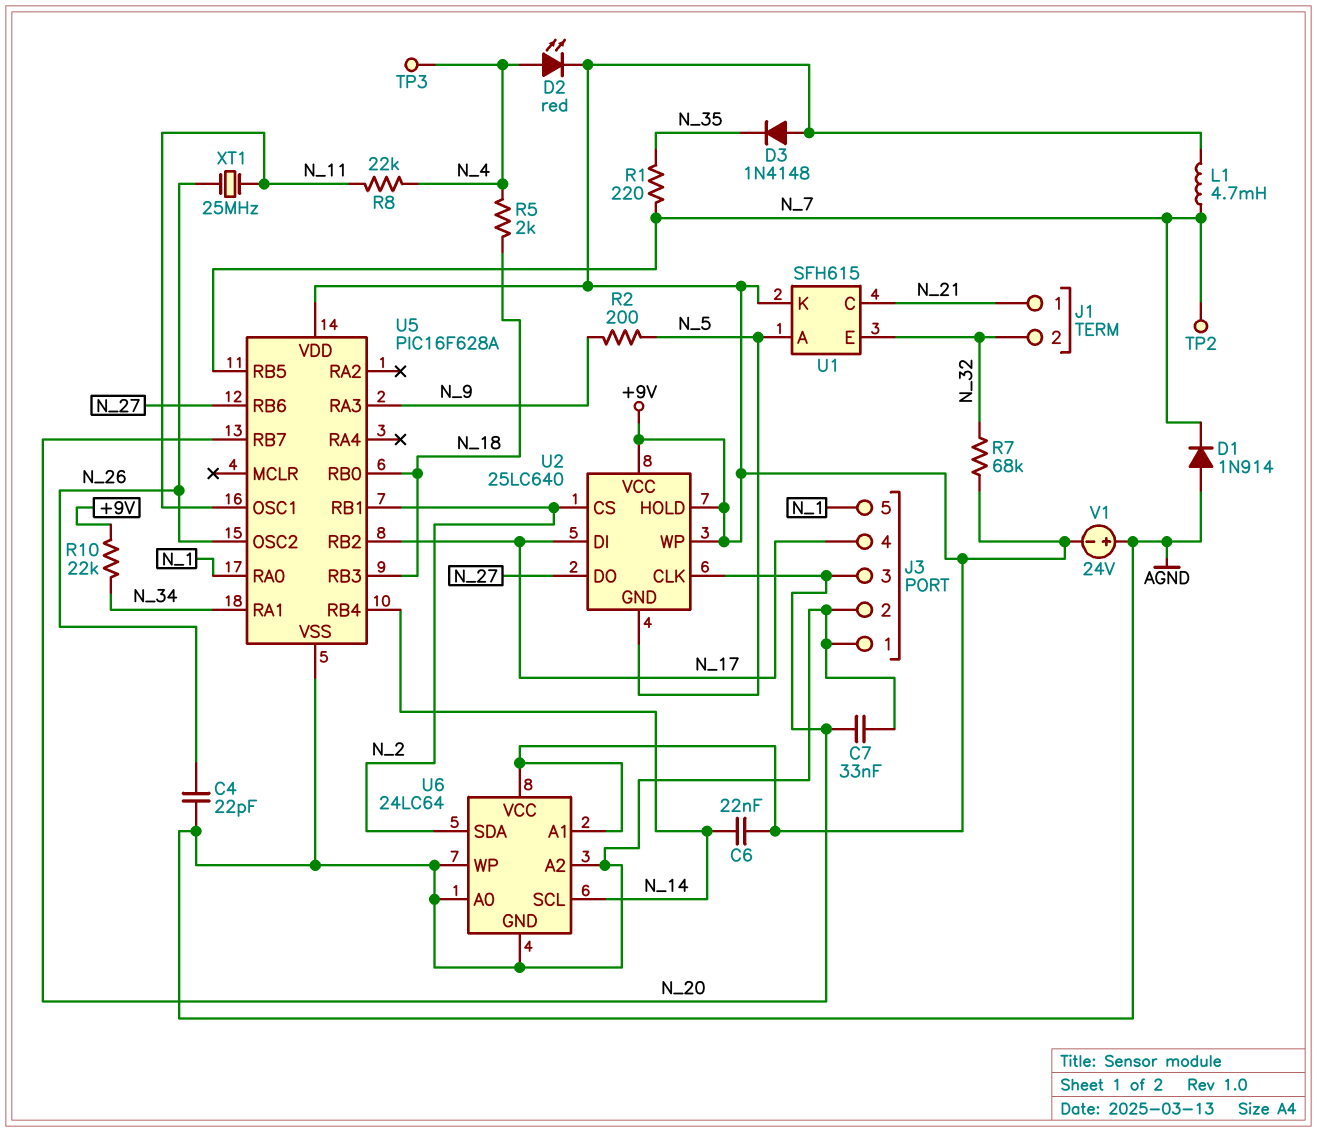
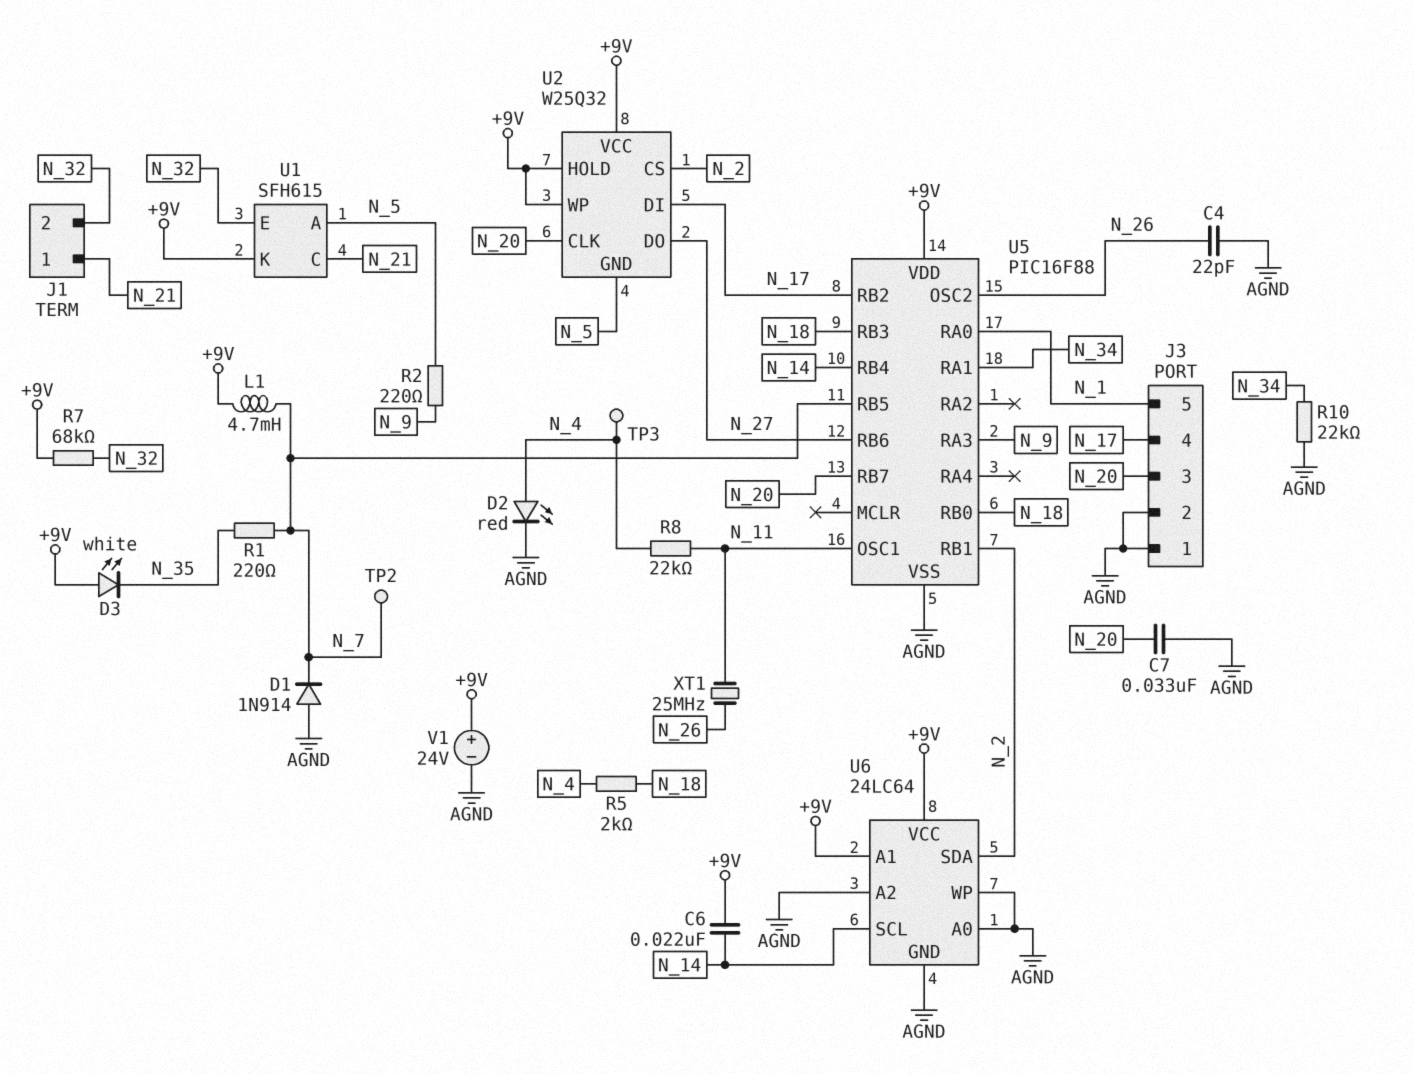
D2: LED red (A N_4, K +9V) -> LED red (A N_4, K AGND)
D3: diode 1N4148 (A +9V, K N_35) -> LED white (A +9V, K N_35)
R2: 200 (N_5, N_9) -> 220 (N_5, N_9)
R10: 22k (+9V, N_34) -> 22k (AGND, N_34)
U2: 25LC640 -> W25Q32
U5: PIC16F628A -> PIC16F88
V1: 24V (plus AGND, minus +9V) -> 24V (plus +9V, minus AGND)

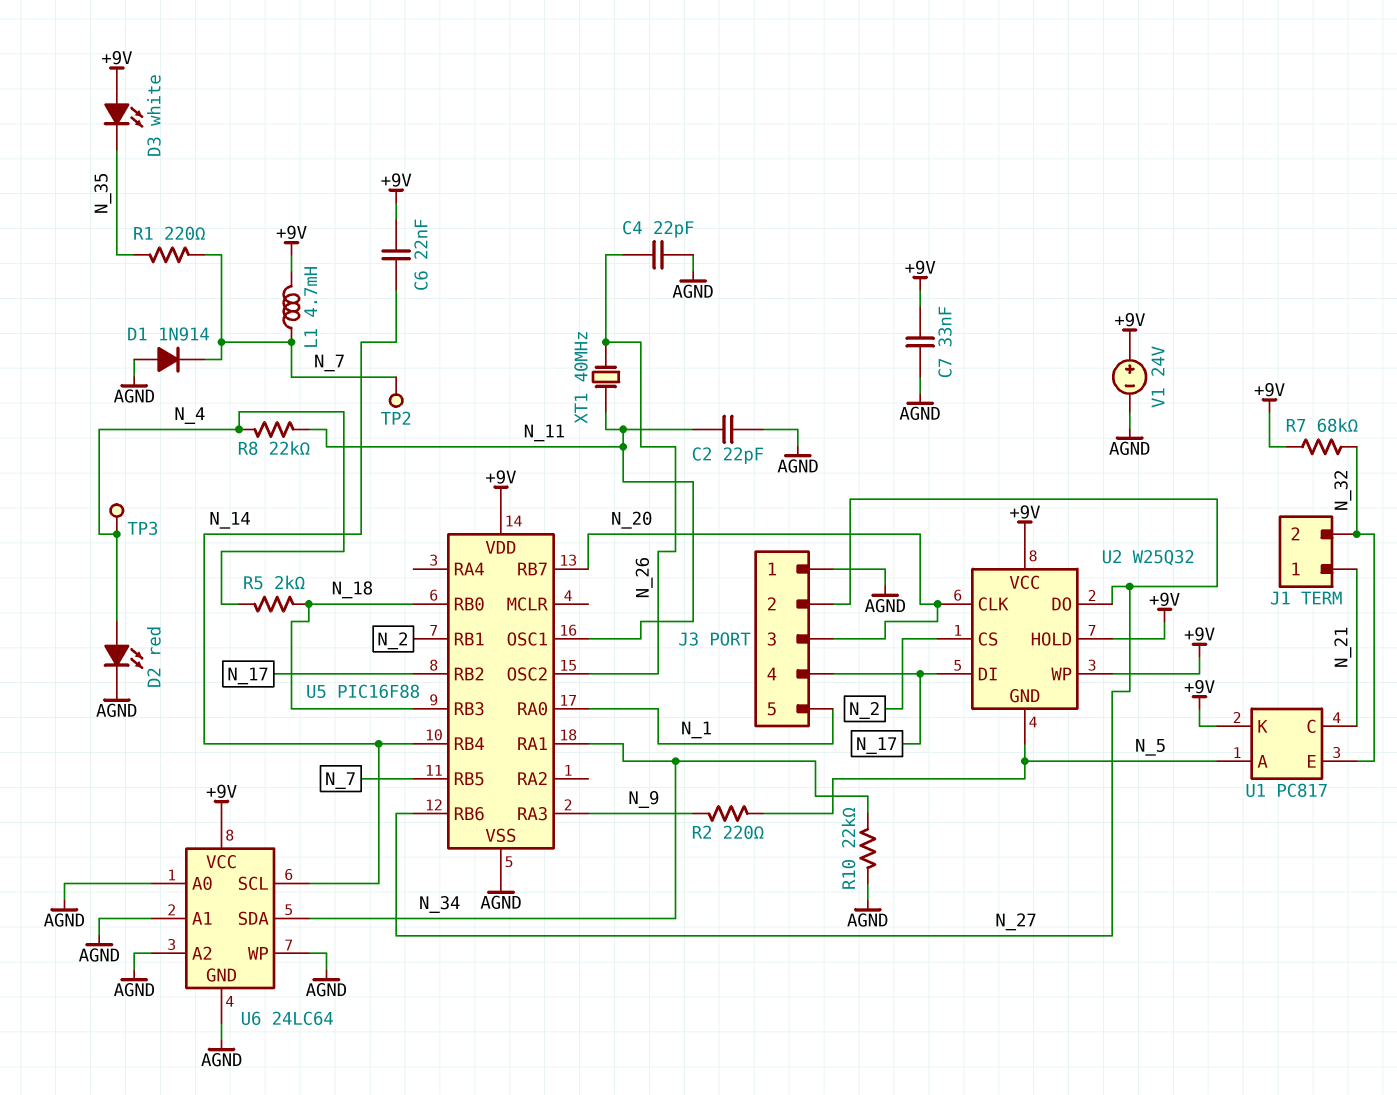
C2: none -> 22pF (AGND, N_11)
C7: 33nF (AGND, N_20) -> 33nF (+9V, AGND)
J3 pin 2: AGND -> N_27
U1: SFH615 -> PC817
U6 pin A1: +9V -> AGND
U6 pin SDA: N_2 -> N_34
XT1: 25MHz (N_11, N_26) -> 40MHz (N_11, N_26)

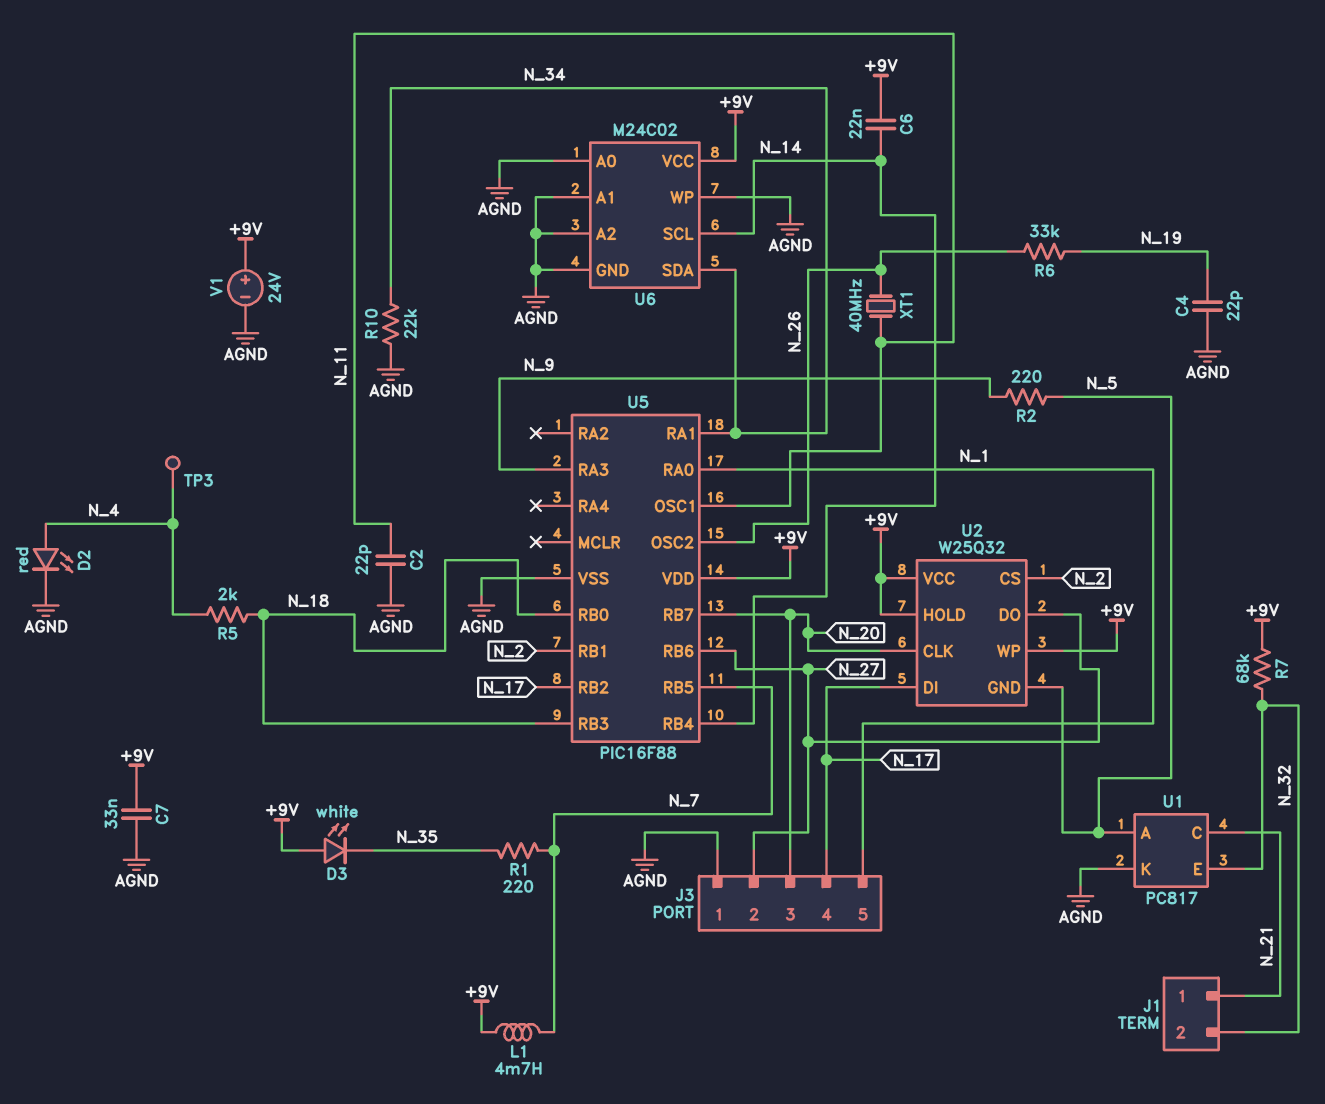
C4: 22pF (AGND, N_26) -> 22pF (AGND, N_19)
D1: diode 1N914 (A AGND, K N_7) -> none
R6: none -> 33k (N_19, N_26)
R8: 22k (N_4, N_11) -> none
TP2: test point (N_7) -> none
U1 pin K: +9V -> AGND
U6: 24LC64 -> M24C02

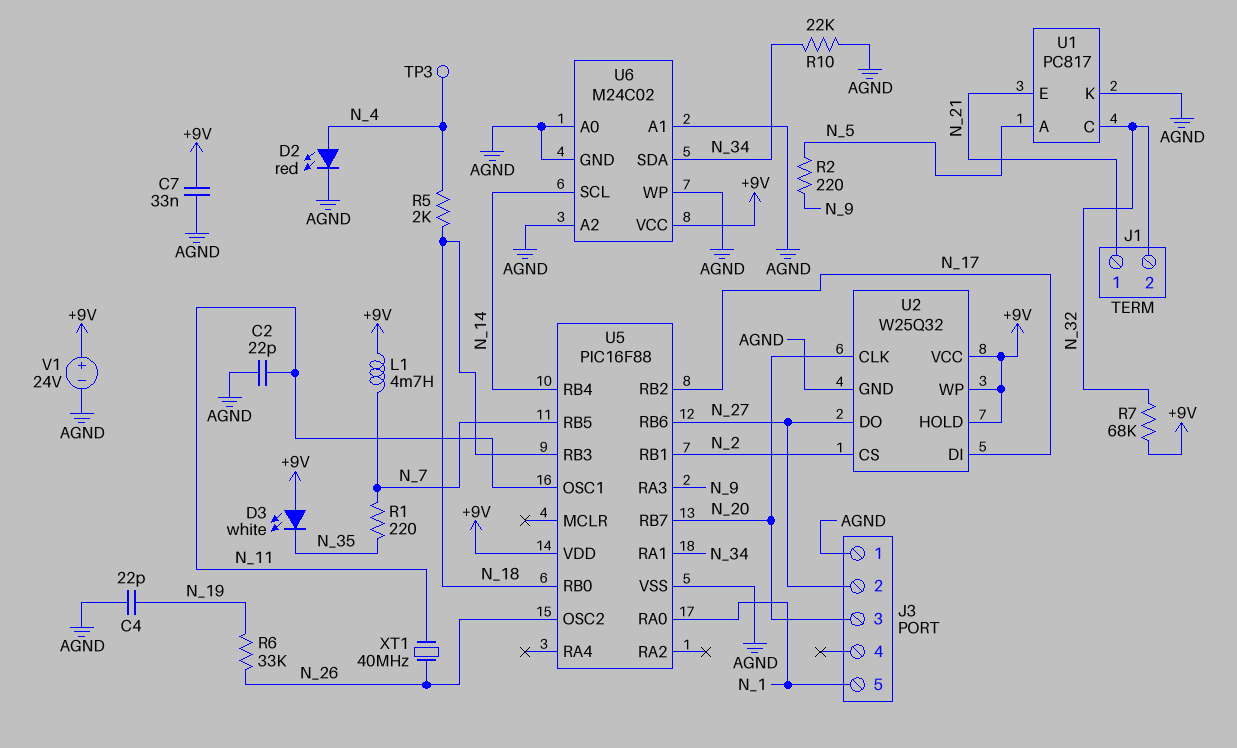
C6: 22nF (+9V, N_14) -> none
J3 pin 4: N_17 -> none
U1 pin C: N_21 -> N_32
U1 pin E: N_32 -> N_21
U2 pin GND: N_5 -> AGND

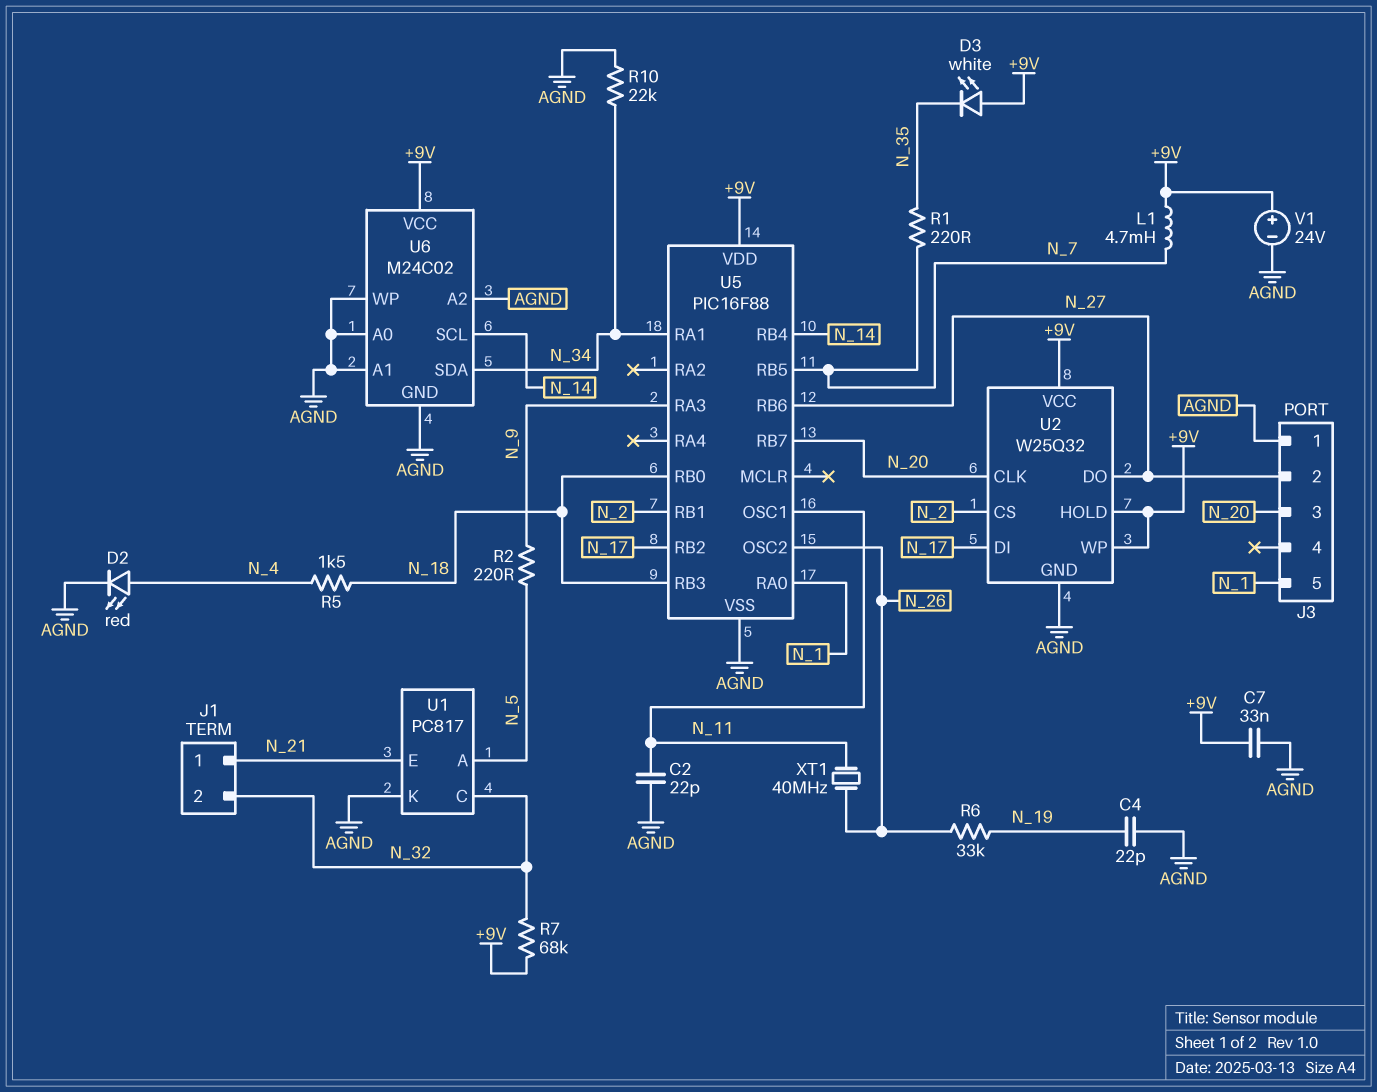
R5: 2k (N_4, N_18) -> 1.5k (N_4, N_18)
TP3: test point (N_4) -> none

